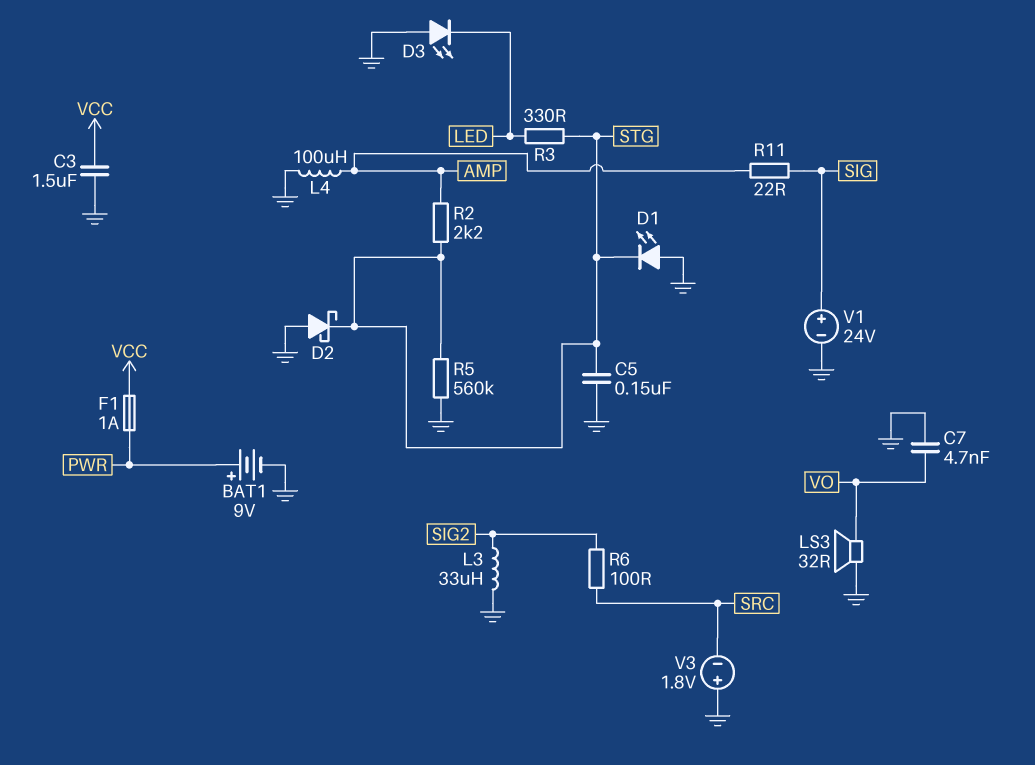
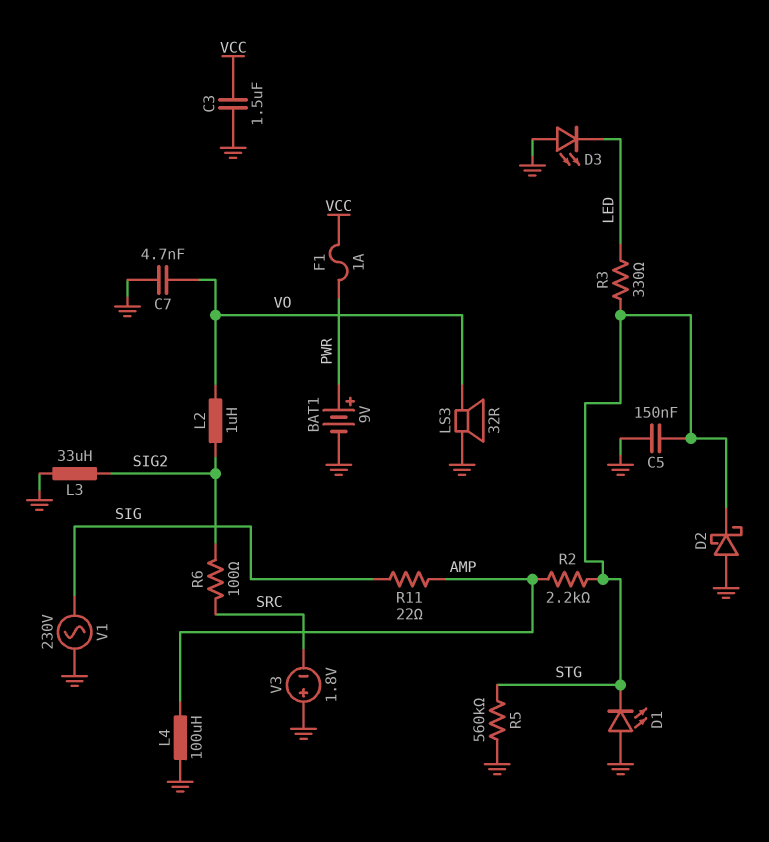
L2: none -> 1uH (SIG2, VO)
V1: 24V (plus SIG, minus GND) -> AC 230V (GND, SIG)

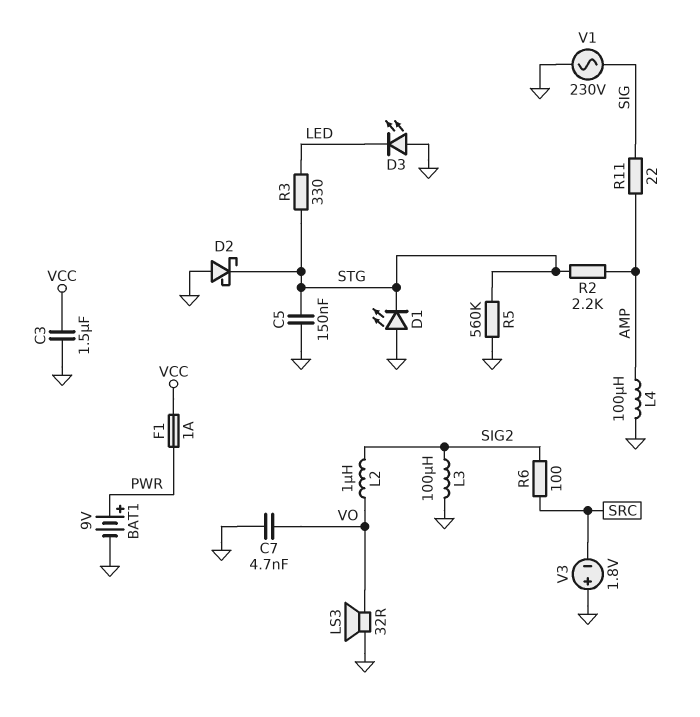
L3: 33uH (GND, SIG2) -> 100uH (GND, SIG2)

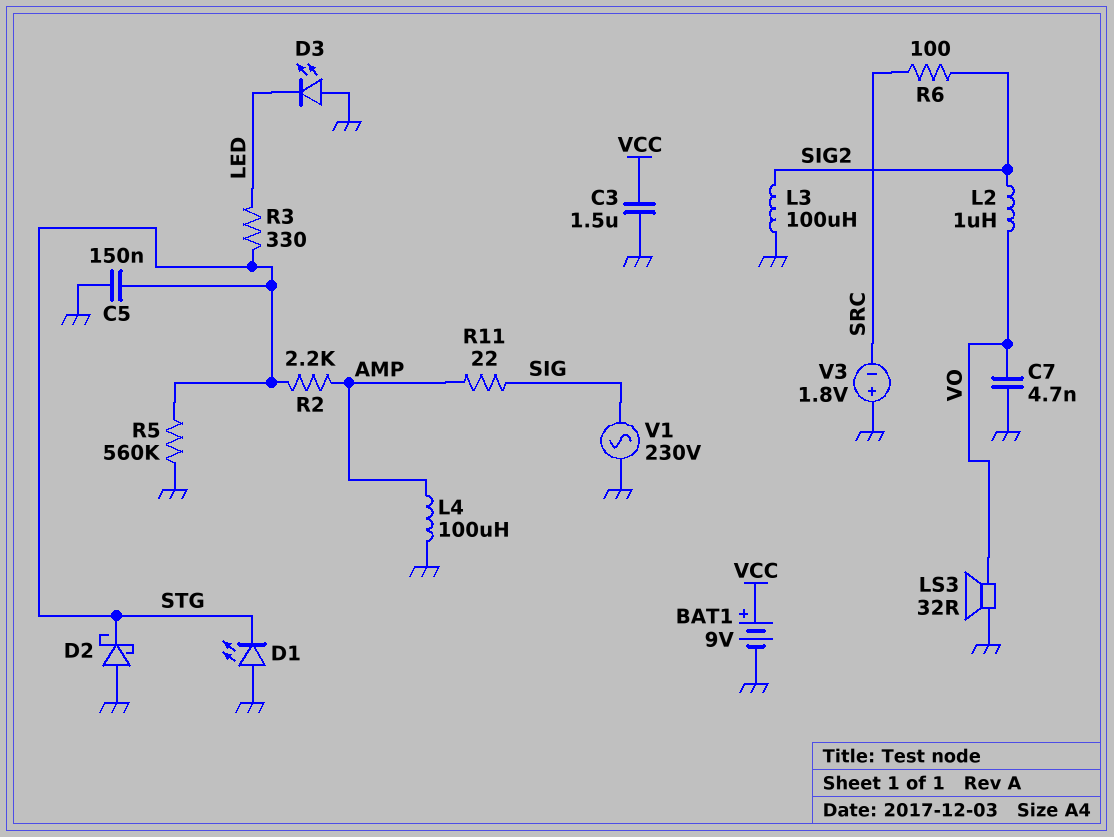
BAT1: 9V (plus PWR, minus GND) -> 9V (plus VCC, minus GND)
F1: 1A (PWR, VCC) -> none

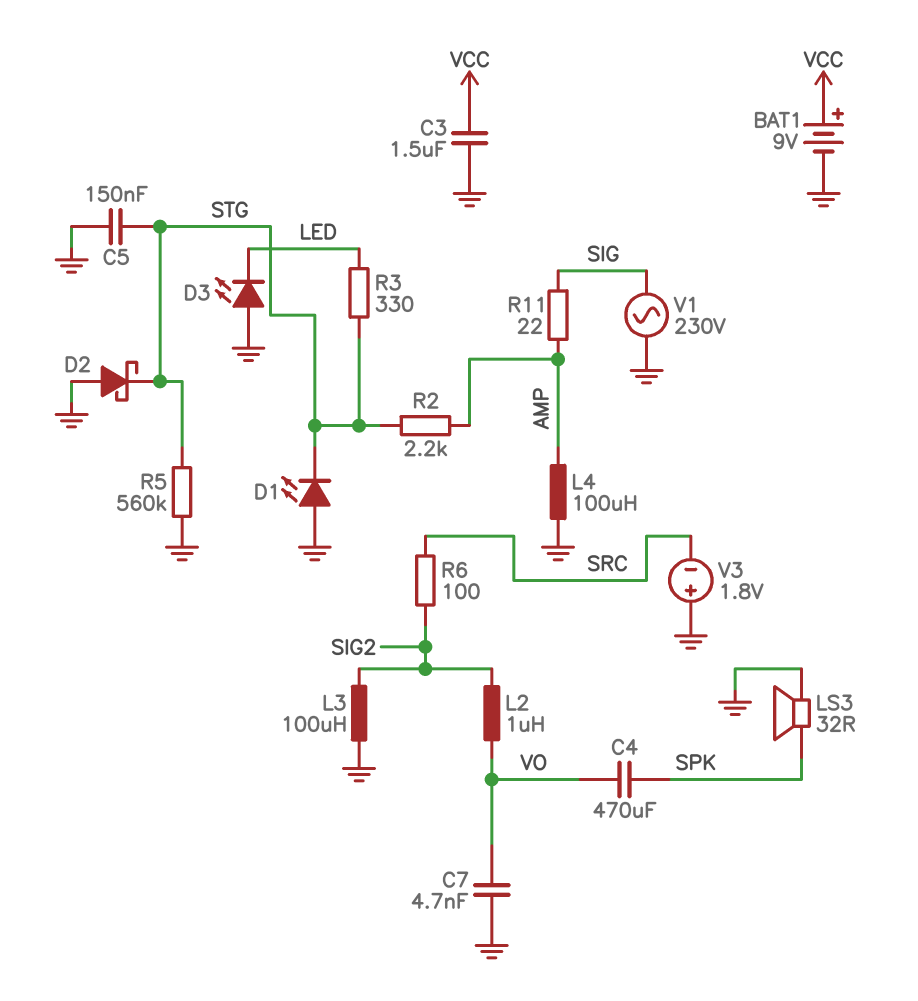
C4: none -> 470uF (SPK, VO)
LS3: speaker 32R (GND, VO) -> speaker 32R (GND, SPK)

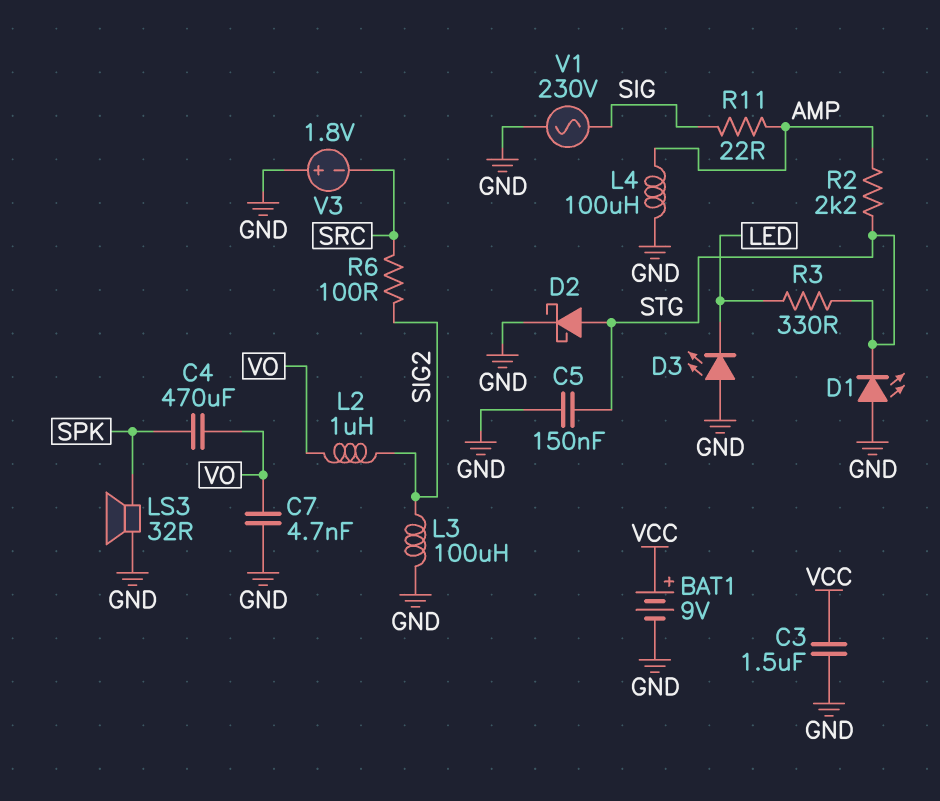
D2: schottky (A GND, K STG) -> schottky (A STG, K GND)
R5: 560k (GND, STG) -> none

